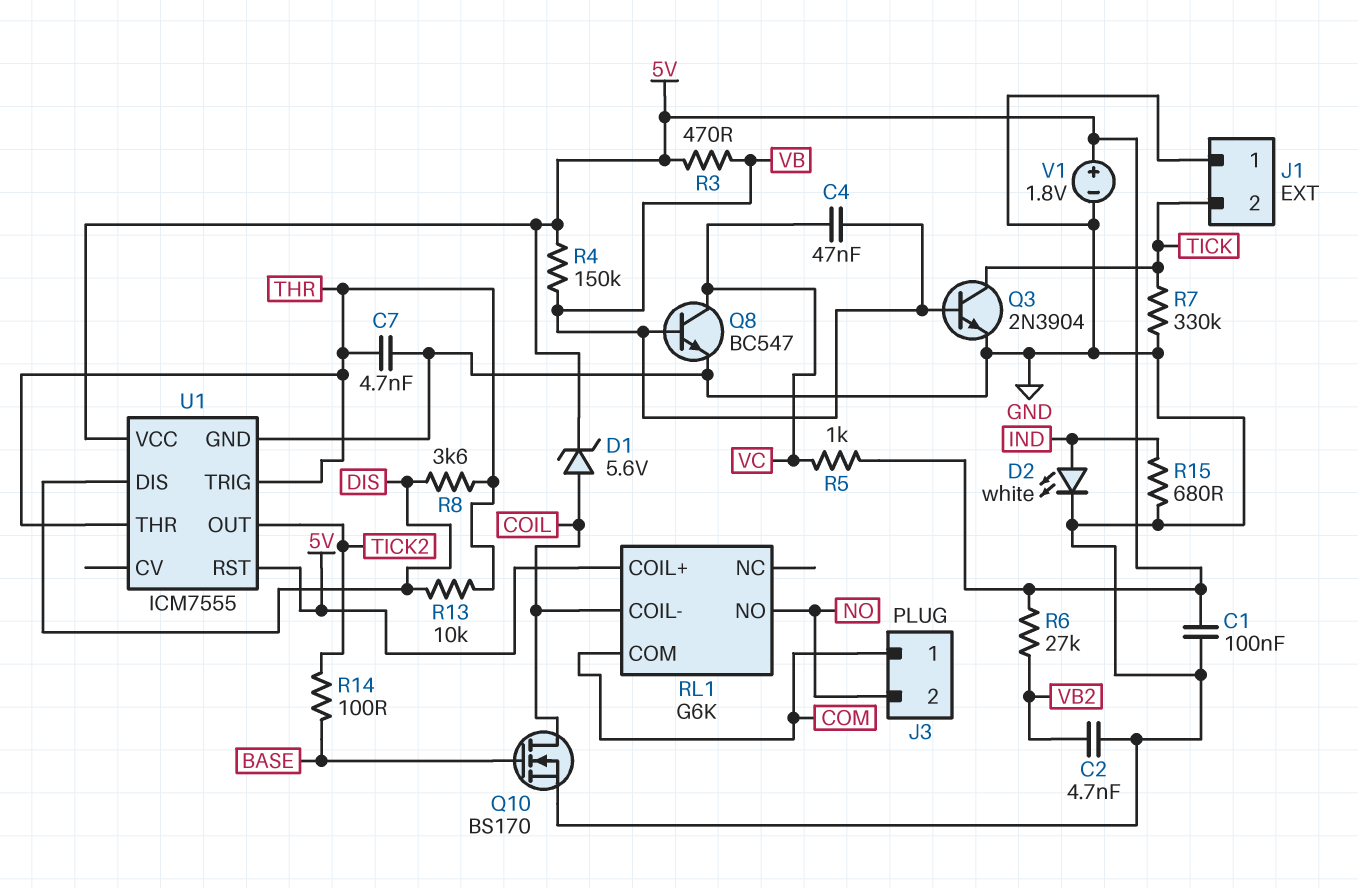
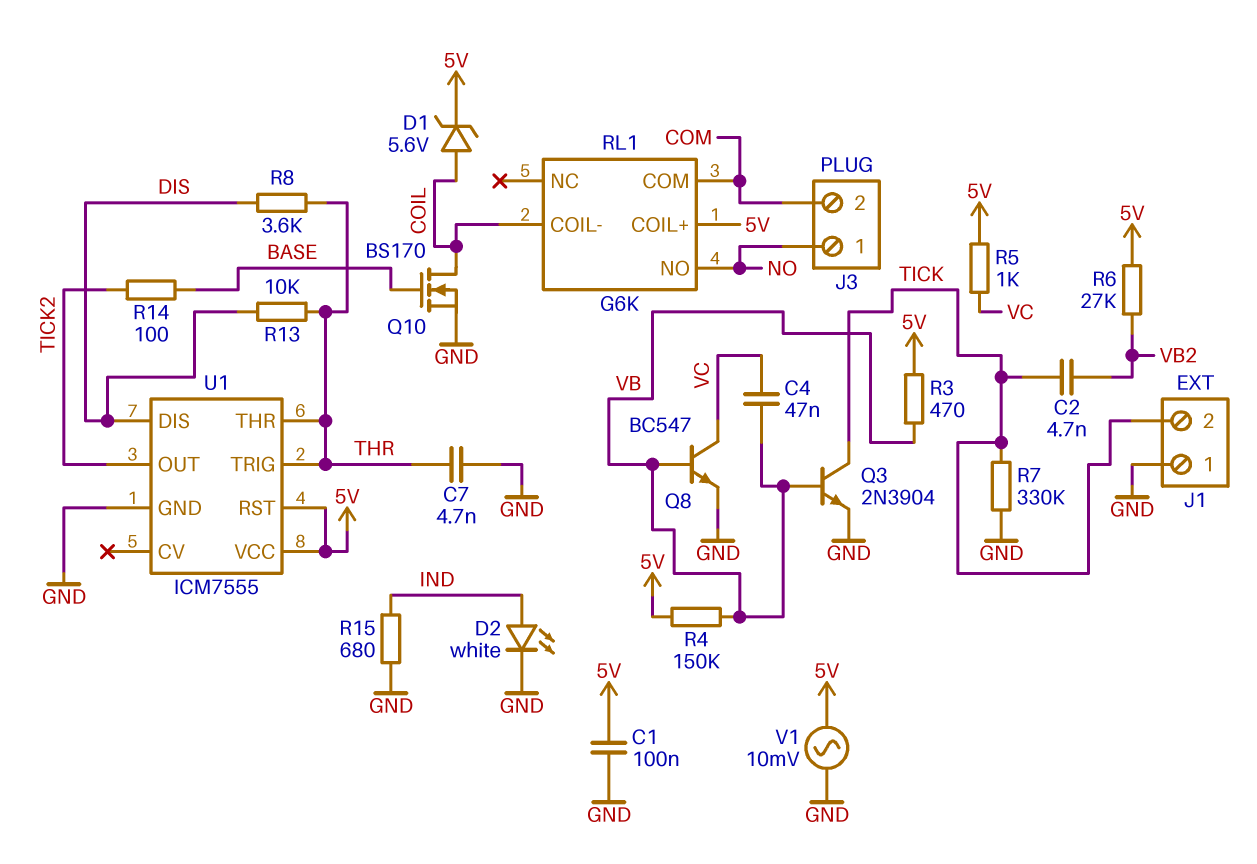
C2: 4.7nF (GND, VB2) -> 4.7nF (TICK, VB2)
J3 pin 1: COM -> NO
J3 pin 2: NO -> COM
V1: 1.8V (plus 5V, minus GND) -> AC 10mV (5V, GND)

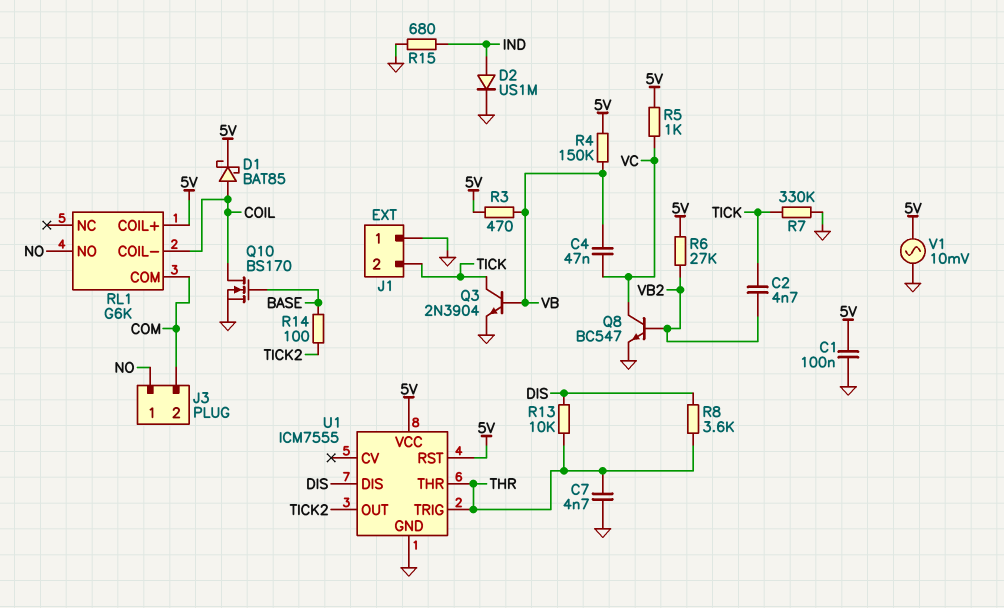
D1: zener 5.6V (A COIL, K 5V) -> schottky BAT85 (A COIL, K 5V)
D2: LED white (A IND, K GND) -> diode US1M (A IND, K GND)
Q8: NPN BC547 (B VB, C VC, E GND) -> NPN BC547 (B VB2, C VC, E GND)

